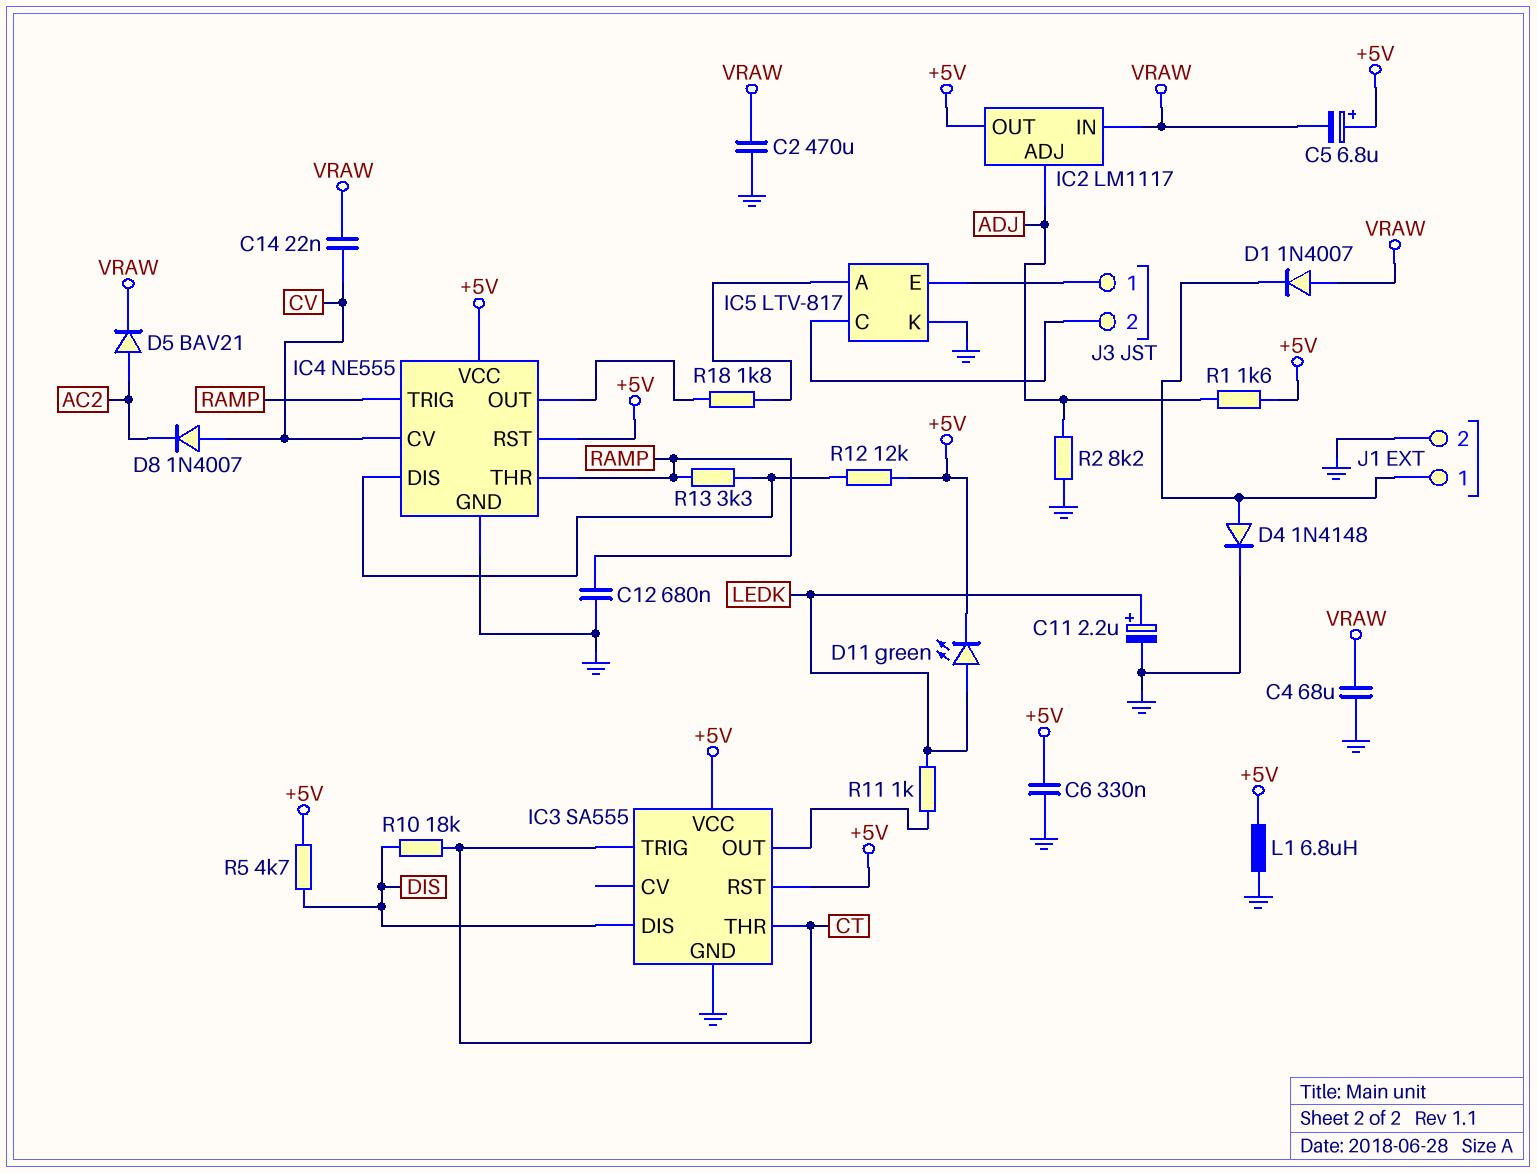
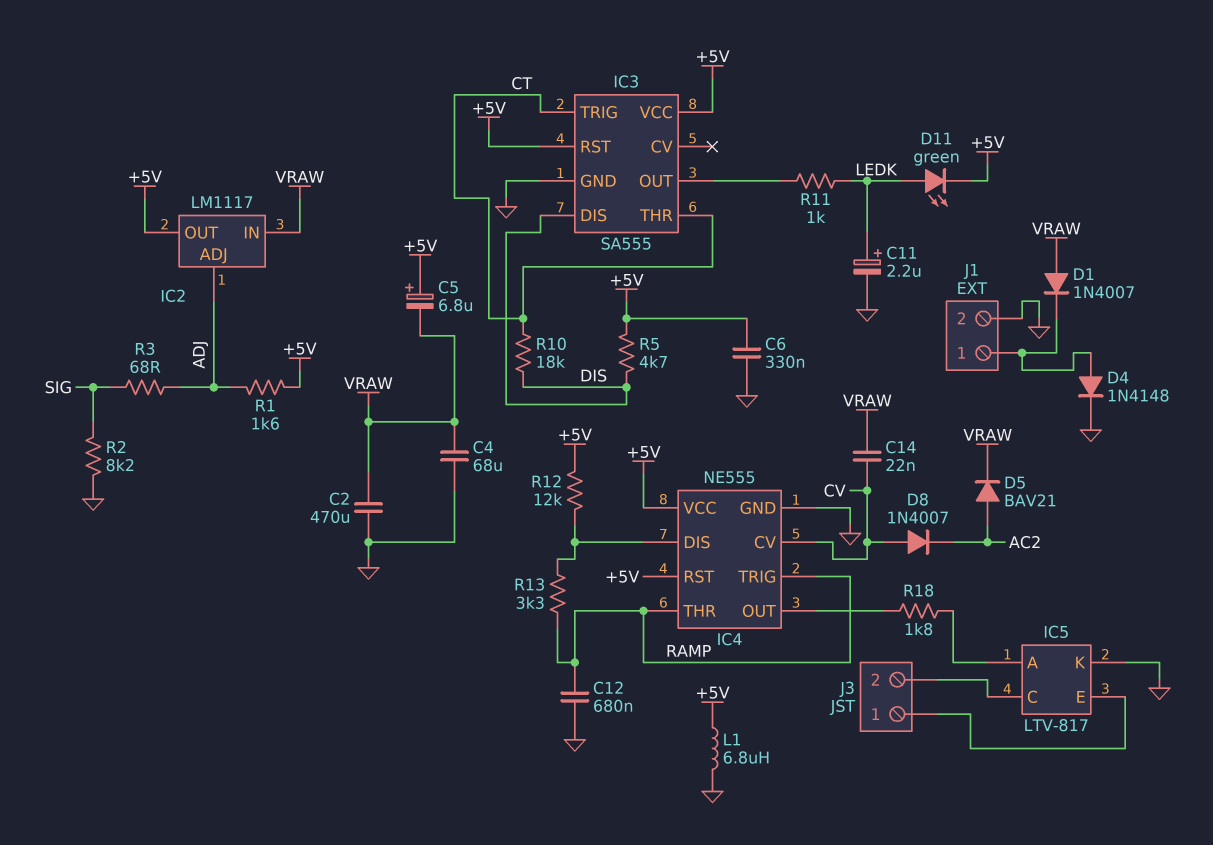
R2: 8.2k (ADJ, GND) -> 8.2k (GND, SIG)
R3: none -> 68 (ADJ, SIG)

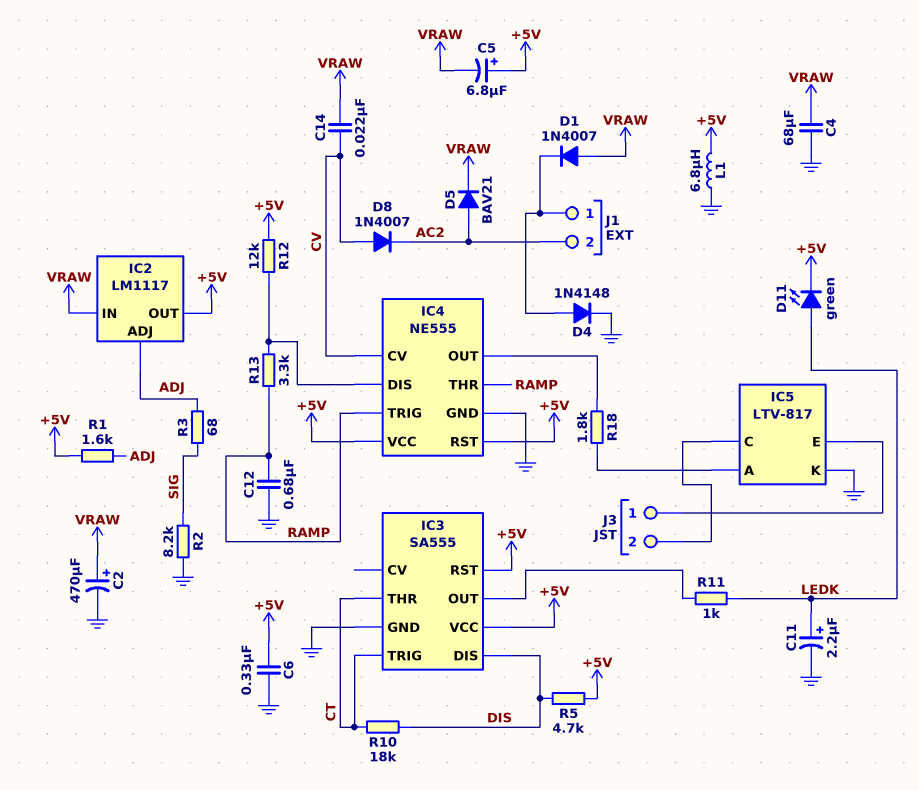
C2: 470uF (GND, VRAW) -> 470uF (plus VRAW, minus GND)
J1 pin 2: GND -> AC2

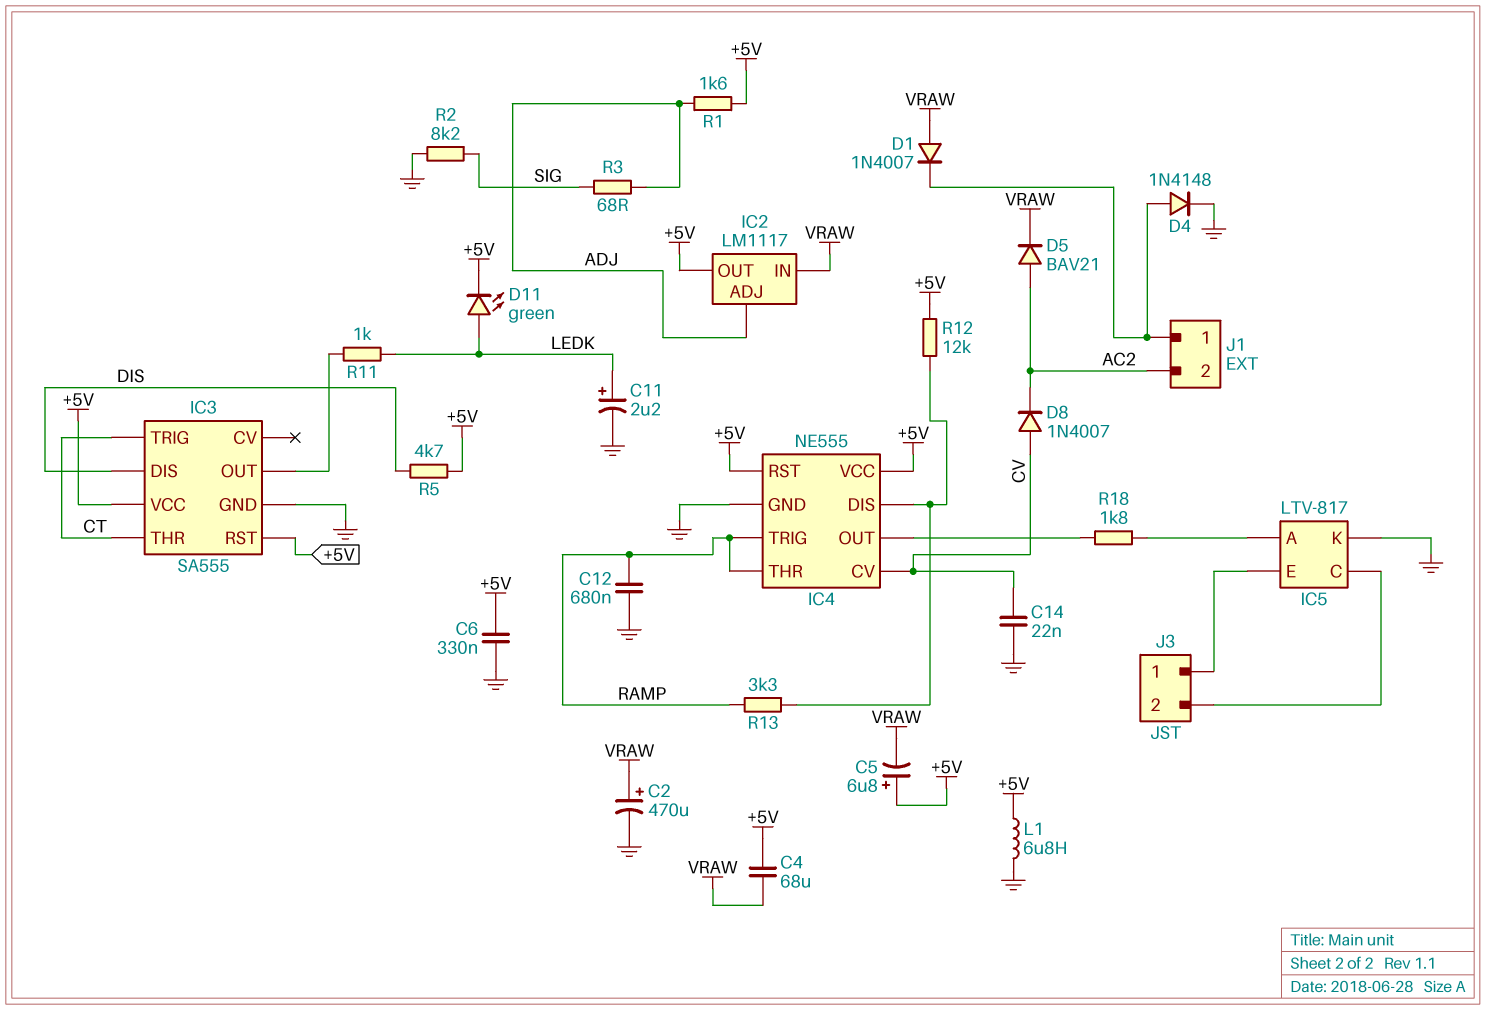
C4: 68uF (GND, VRAW) -> 68uF (+5V, VRAW)
C14: 22nF (CV, VRAW) -> 22nF (CV, GND)
R10: 18k (CT, DIS) -> none

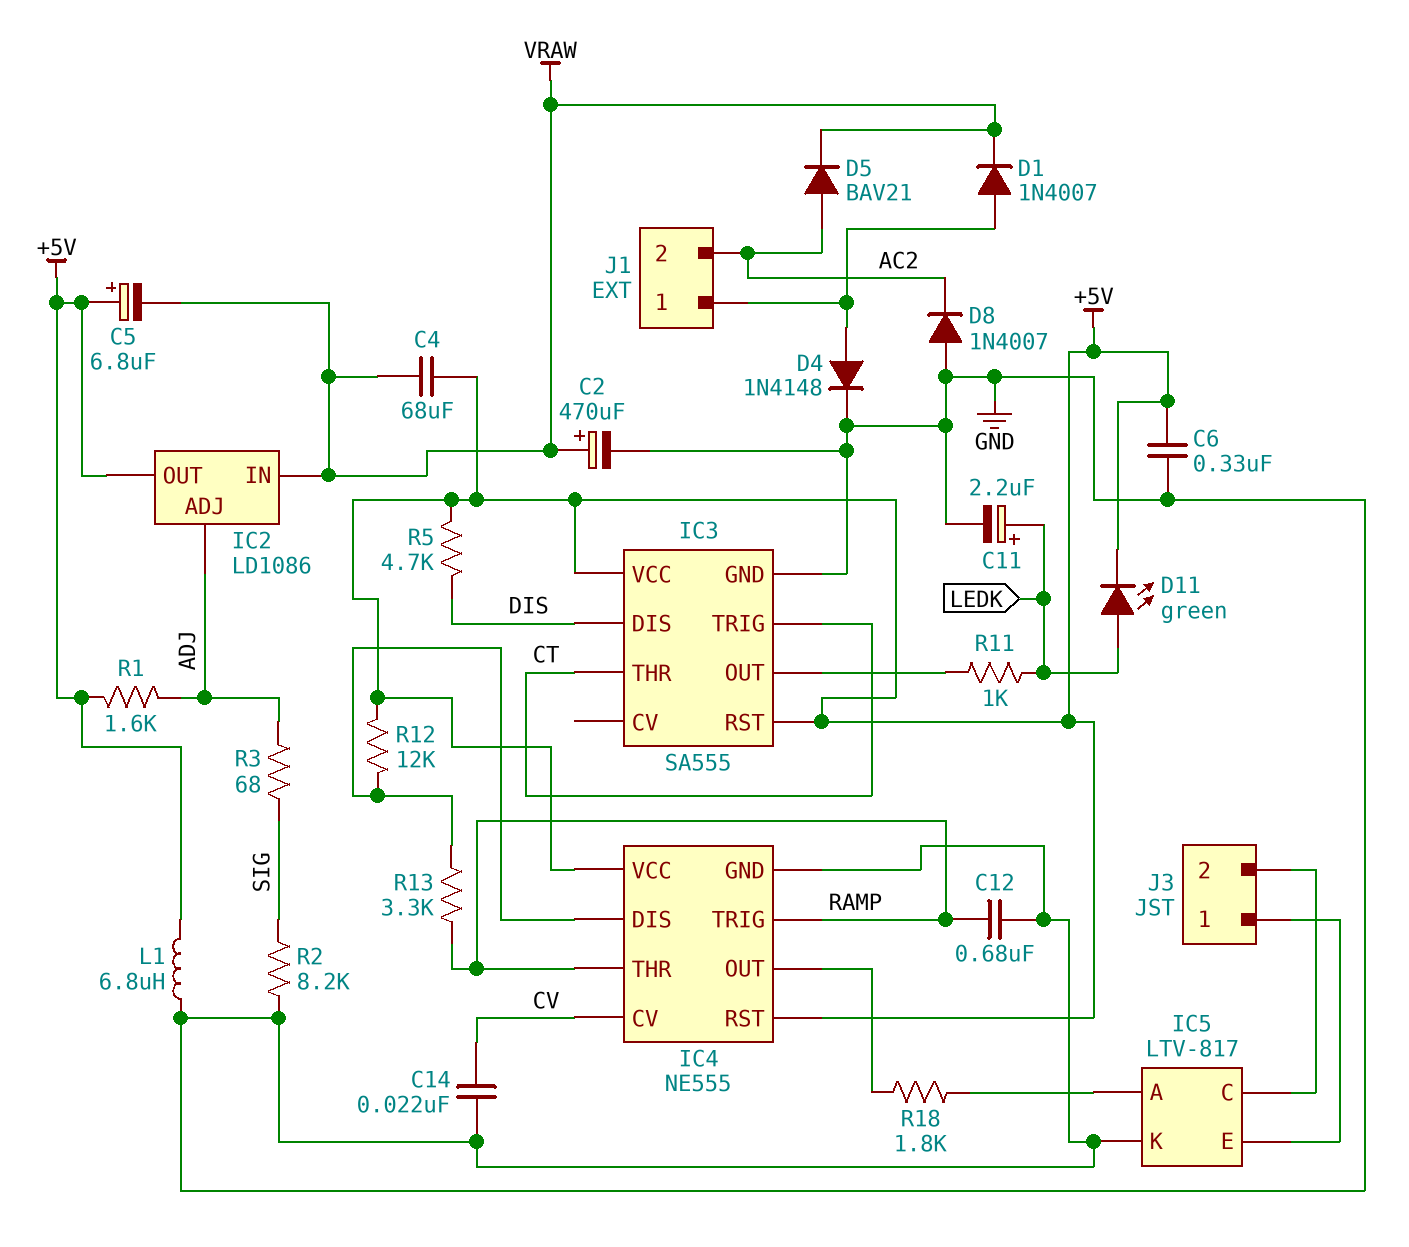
D1: diode 1N4007 (A VRAW, K J1/1) -> diode 1N4007 (A J1/1, K VRAW)
D8: diode 1N4007 (A CV, K AC2) -> diode 1N4007 (A GND, K AC2)
IC2: LM1117 -> LD1086

